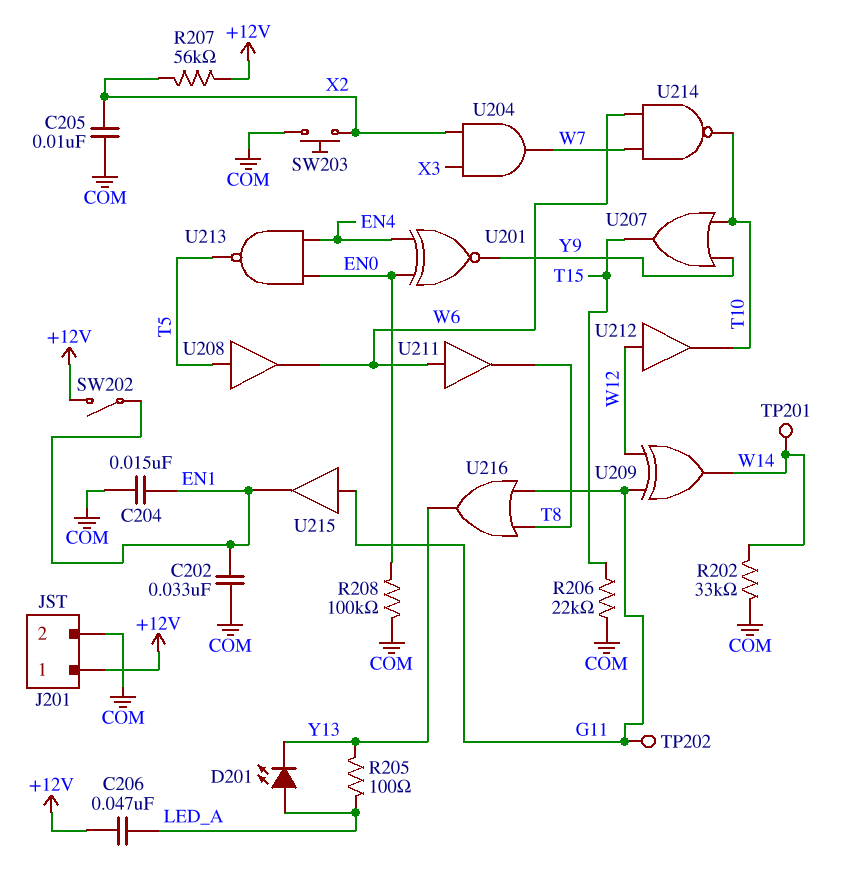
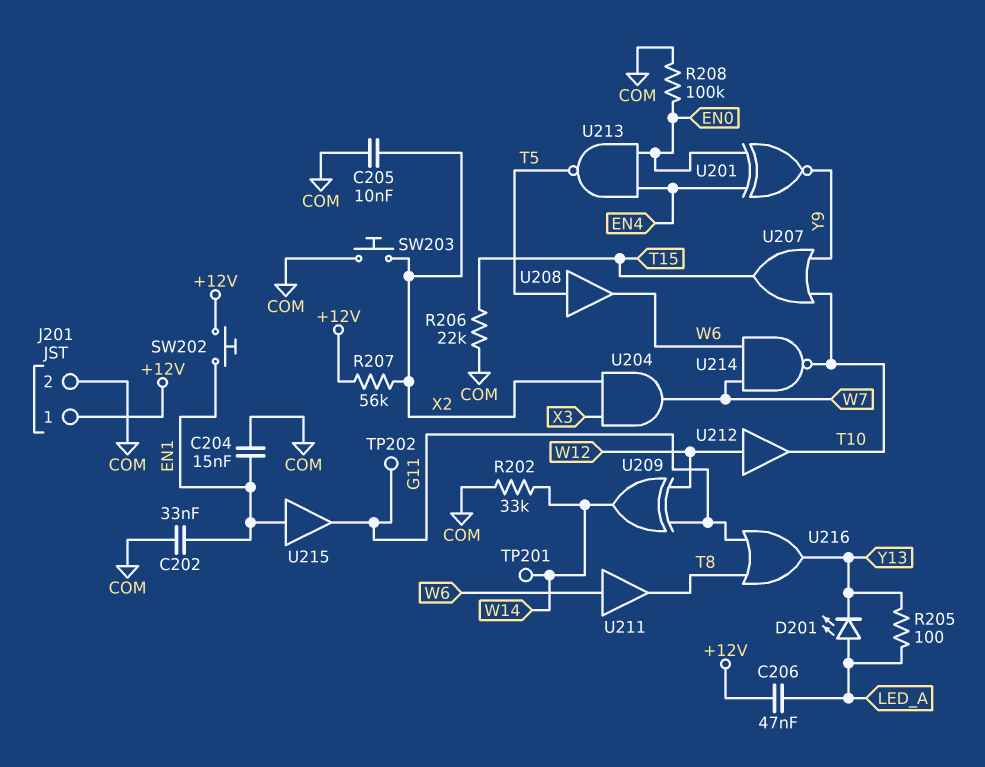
SW202: switch (+12V, EN1) -> button (+12V, EN1)
U215: buffer (in G11, out EN1) -> buffer (in EN1, out G11)

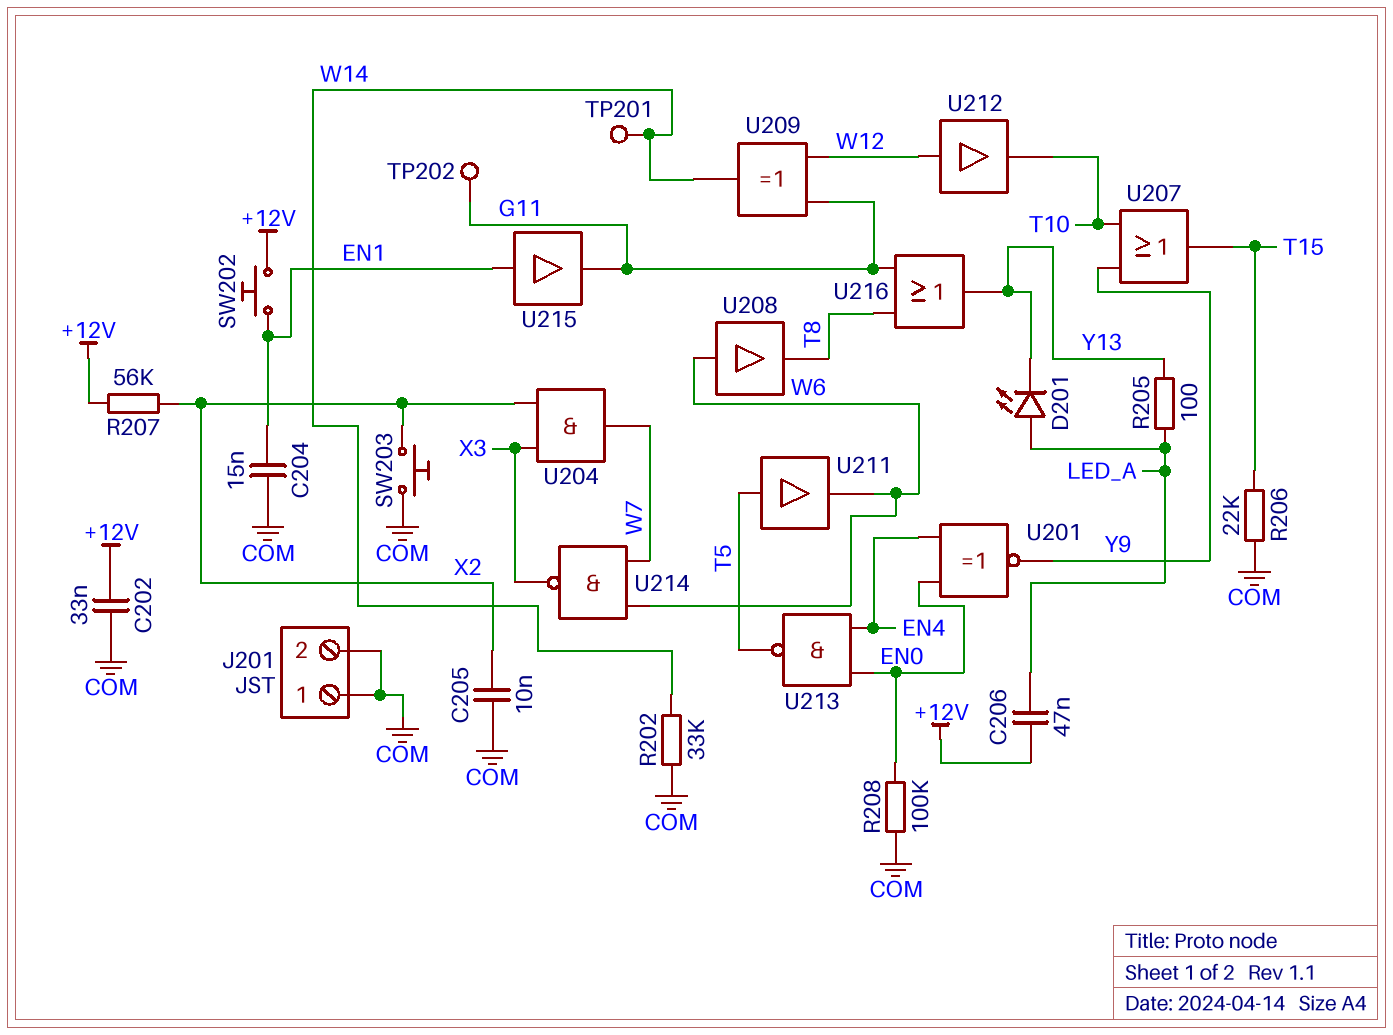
C202: 33nF (COM, EN1) -> 33nF (+12V, COM)
J201 pin 1: +12V -> COM
U208: buffer (in T5, out W6) -> buffer (in W6, out T8)
U211: buffer (in W6, out T8) -> buffer (in T5, out W6)
U214: NAND (in W6, in W7, out T10) -> NAND (in W6, in W7, out X3)

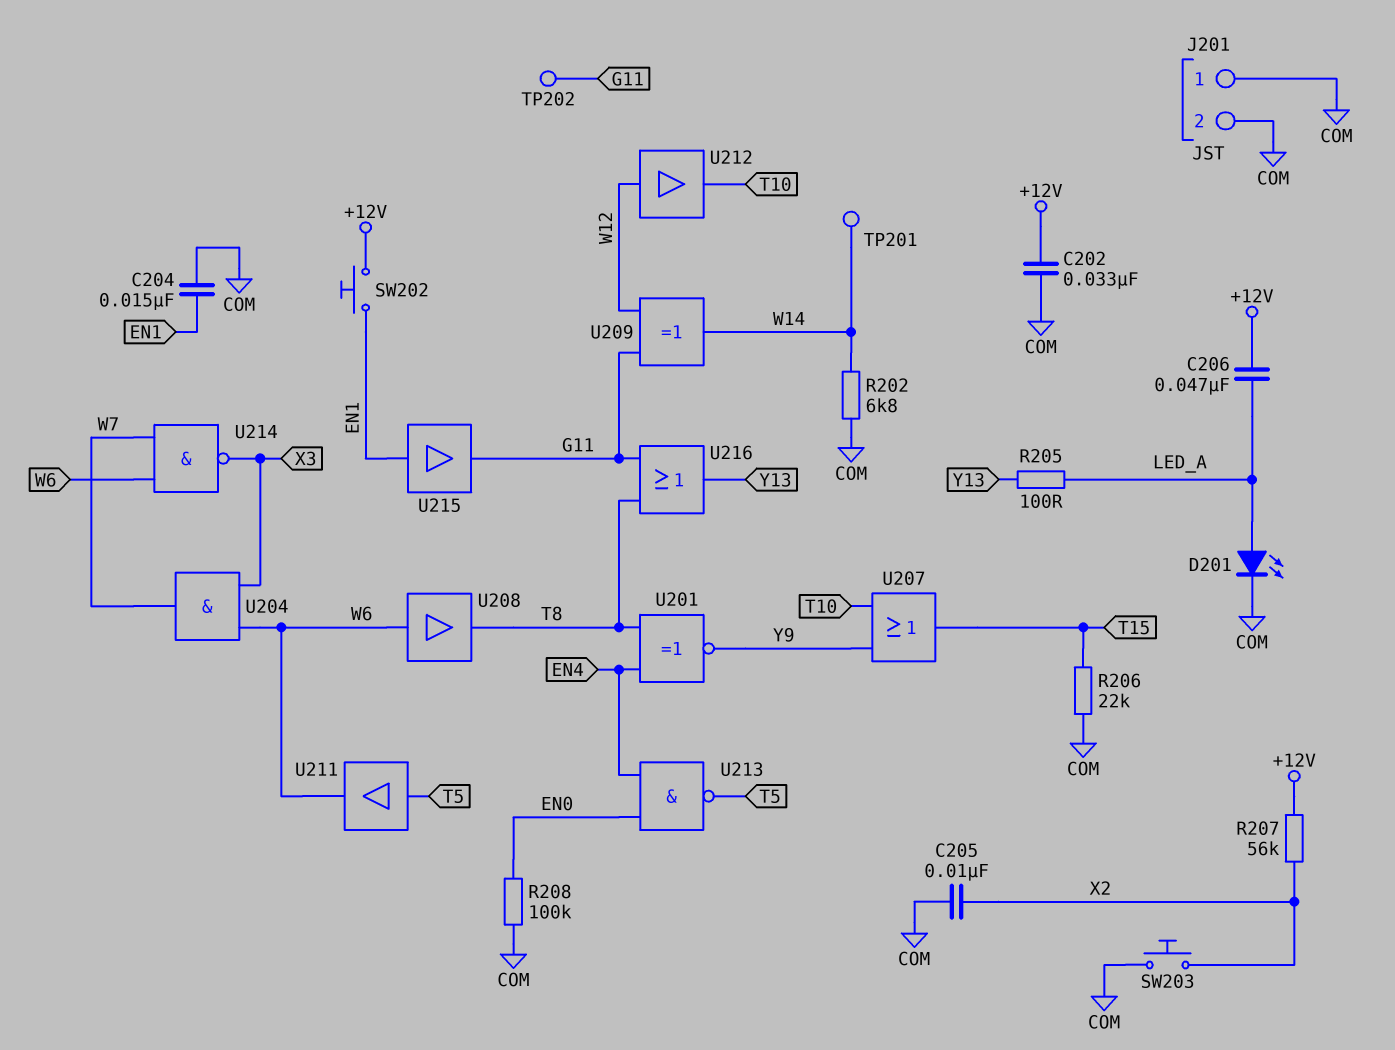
D201: LED (A LED_A, K Y13) -> LED (A LED_A, K COM)
R202: 33k (COM, W14) -> 6.8k (COM, W14)
U201: XNOR (in EN0, in EN4, out Y9) -> XNOR (in EN4, in T8, out Y9)
U204: AND (in X2, in X3, out W7) -> AND (in W6, in X3, out W7)

